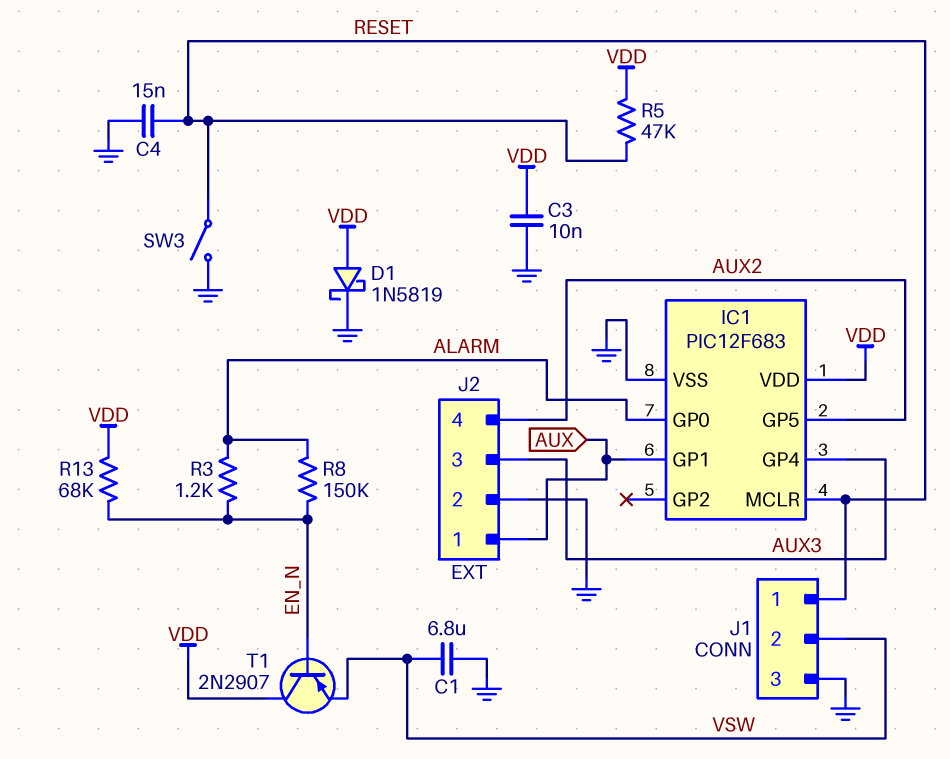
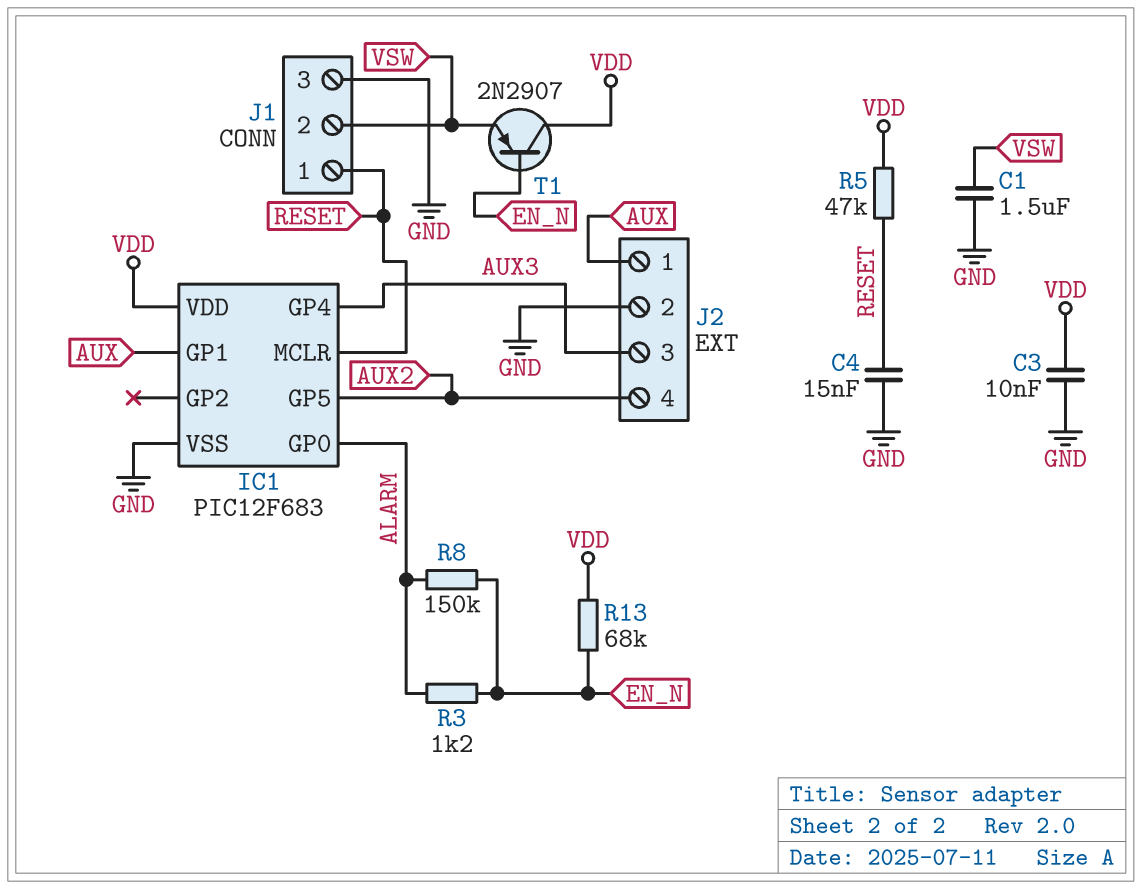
C1: 6.8uF (GND, VSW) -> 1.5uF (GND, VSW)
D1: schottky 1N5819 (A VDD, K GND) -> none
SW3: switch (GND, RESET) -> none

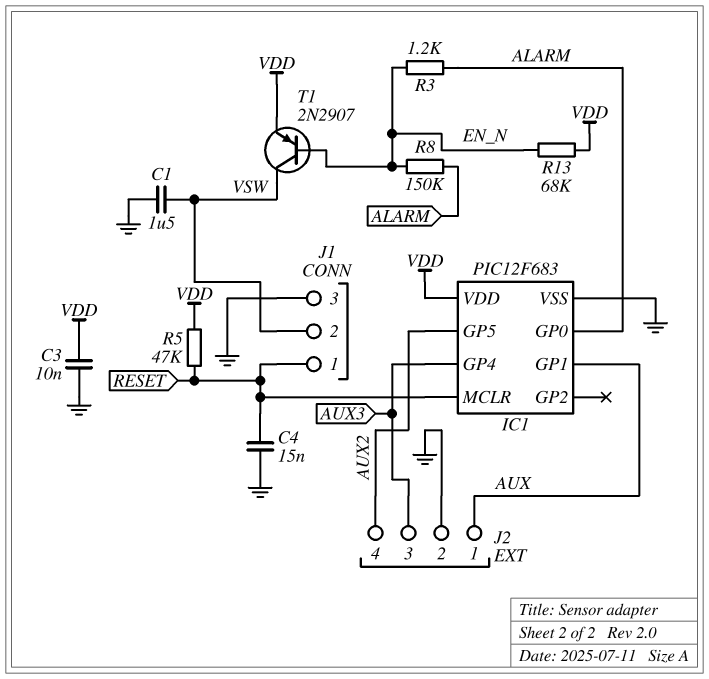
T1: PNP 2N2907 (B EN_N, C VDD, E VSW) -> PNP 2N2907 (B EN_N, C VSW, E VDD)

